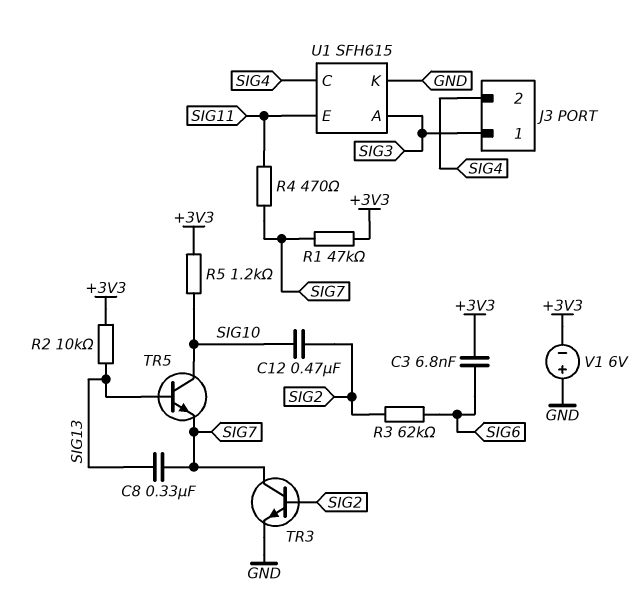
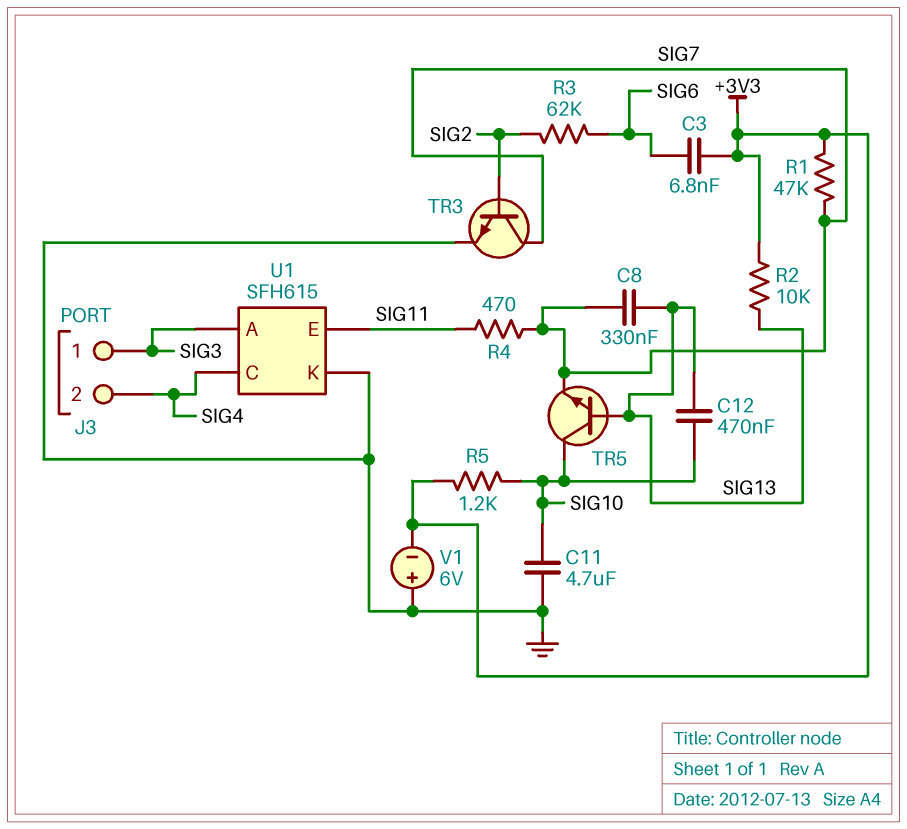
C11: none -> 4.7uF (GND, SIG10)
C12: 470nF (SIG2, SIG10) -> 470nF (SIG10, SIG13)

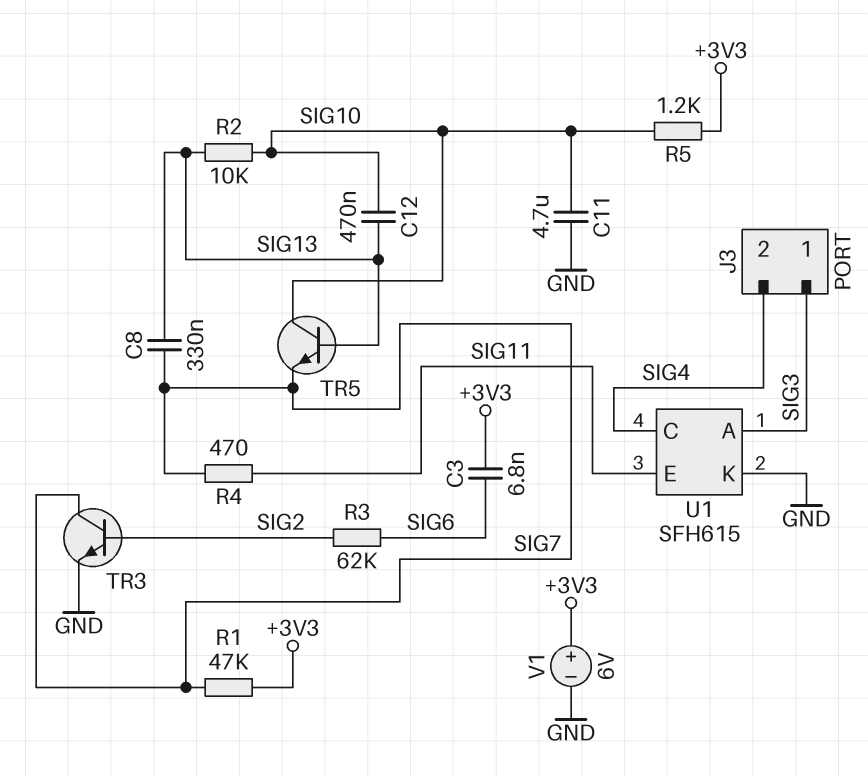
R2: 10k (+3V3, SIG13) -> 10k (SIG10, SIG13)
V1: 6V (plus GND, minus +3V3) -> 6V (plus +3V3, minus GND)

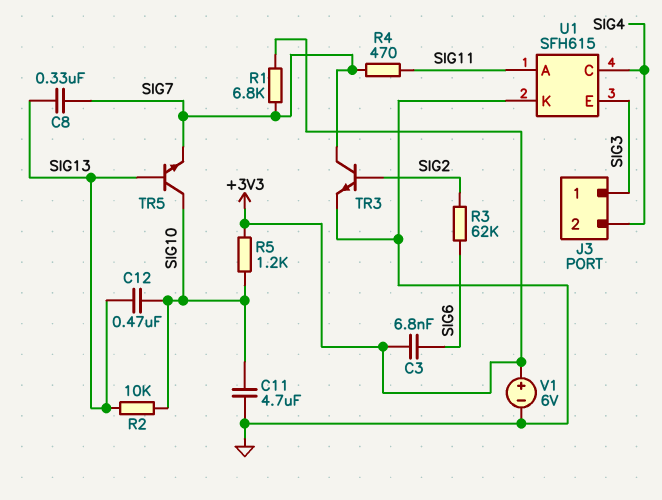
R1: 47k (+3V3, SIG7) -> 6.8k (+3V3, SIG7)
U1 pin A: SIG3 -> SIG11
U1 pin E: SIG11 -> SIG3

